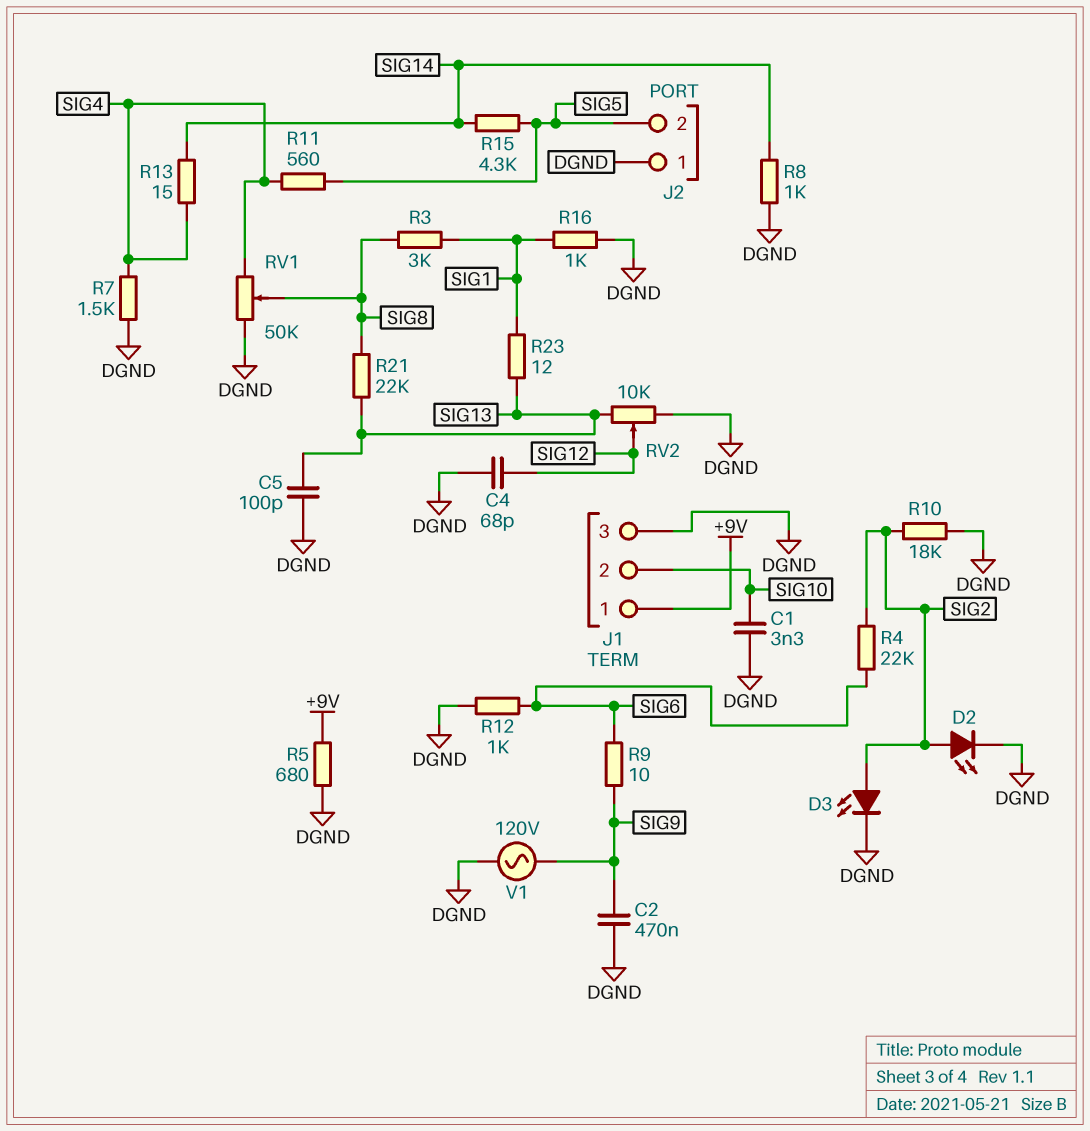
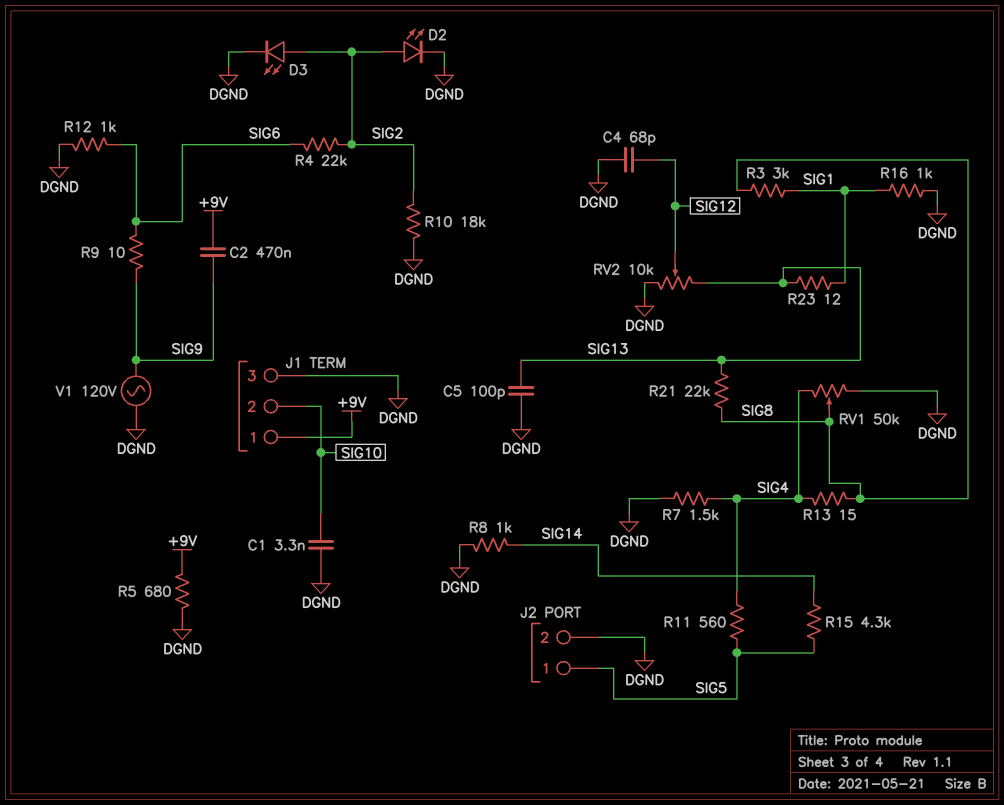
C2: 470nF (DGND, SIG9) -> 470nF (+9V, SIG9)
J2 pin 1: DGND -> SIG5
J2 pin 2: SIG5 -> DGND
R13: 15 (SIG4, SIG14) -> 15 (SIG4, SIG8)

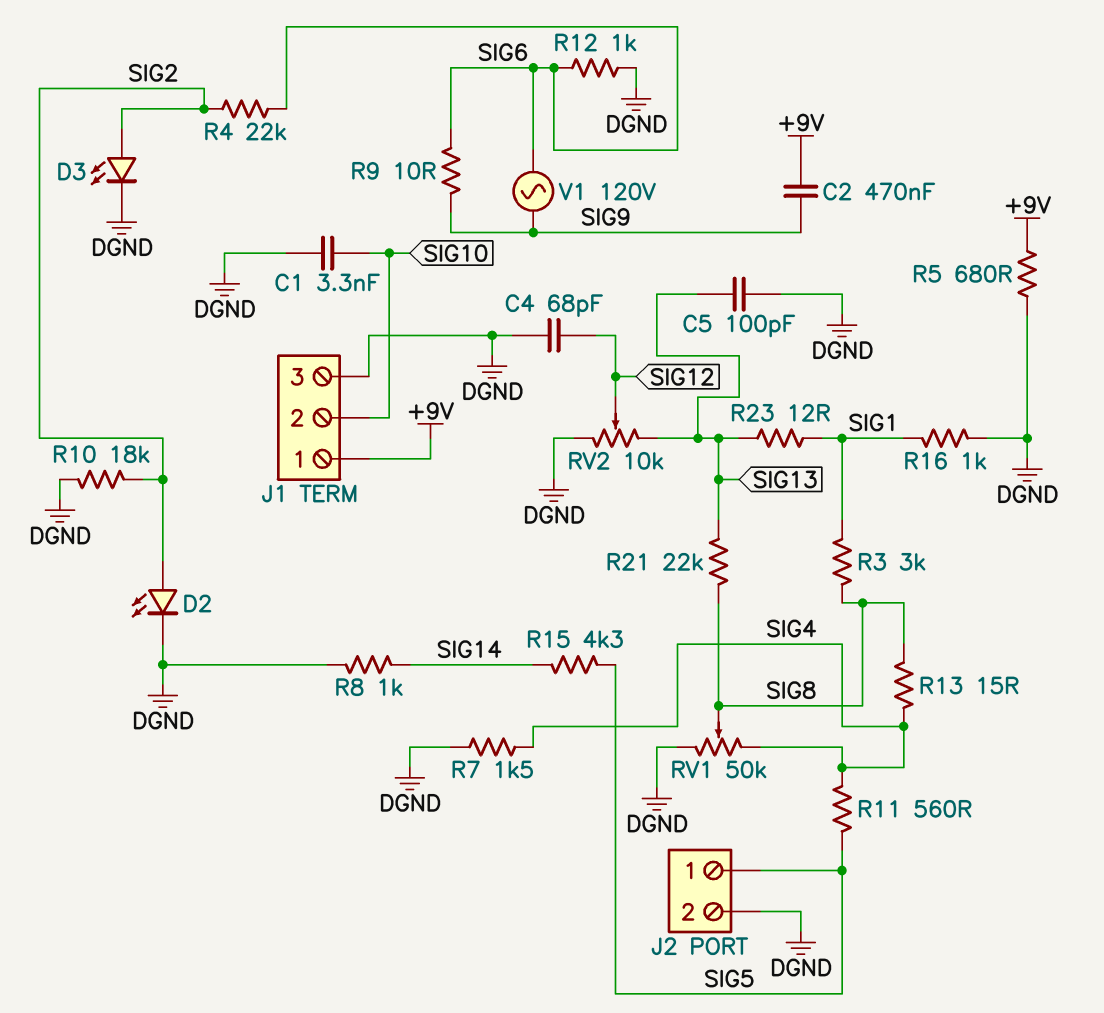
V1: AC 120V (DGND, SIG9) -> AC 120V (SIG6, SIG9)

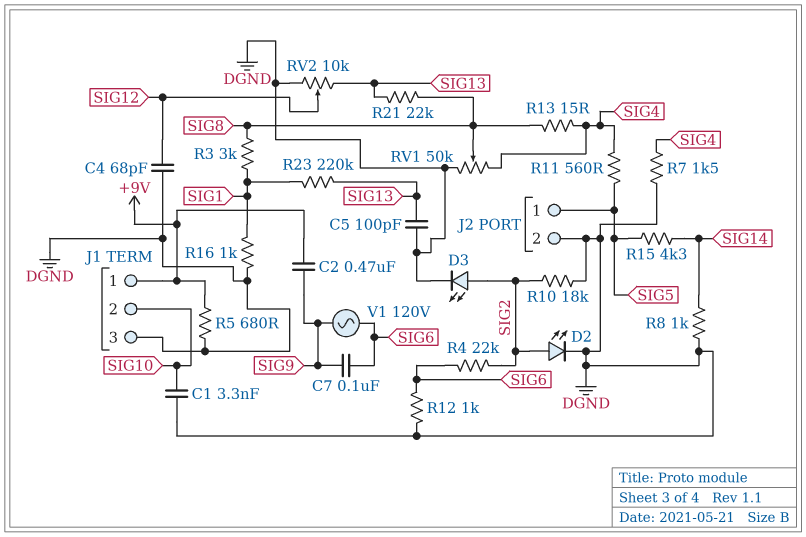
C7: none -> 100nF (SIG6, SIG9)
R9: 10 (SIG6, SIG9) -> none
R23: 12 (SIG1, SIG13) -> 220k (SIG1, SIG13)

